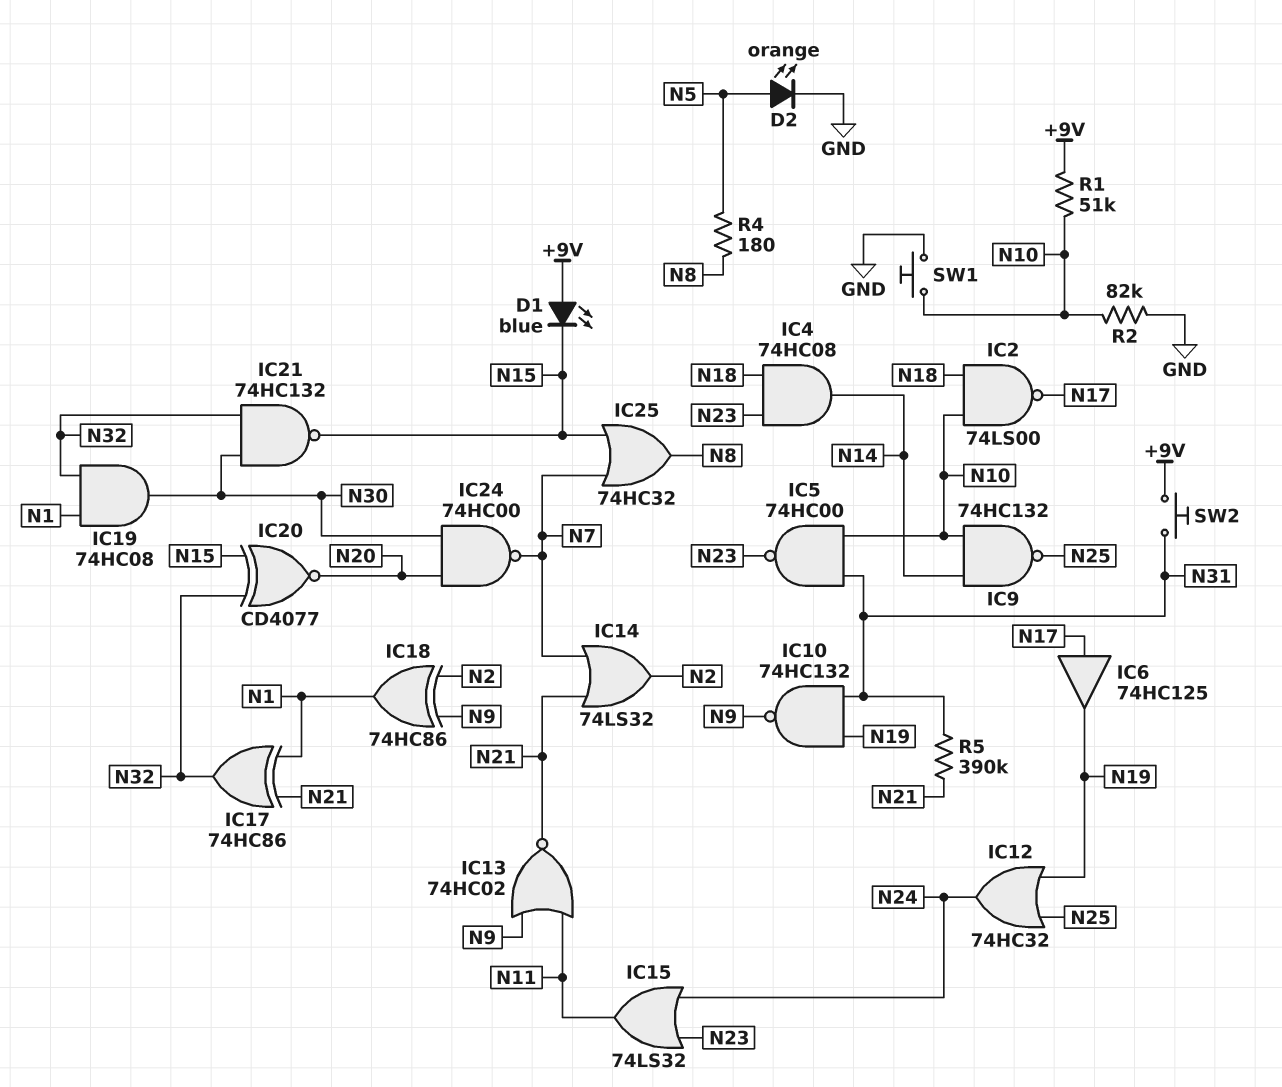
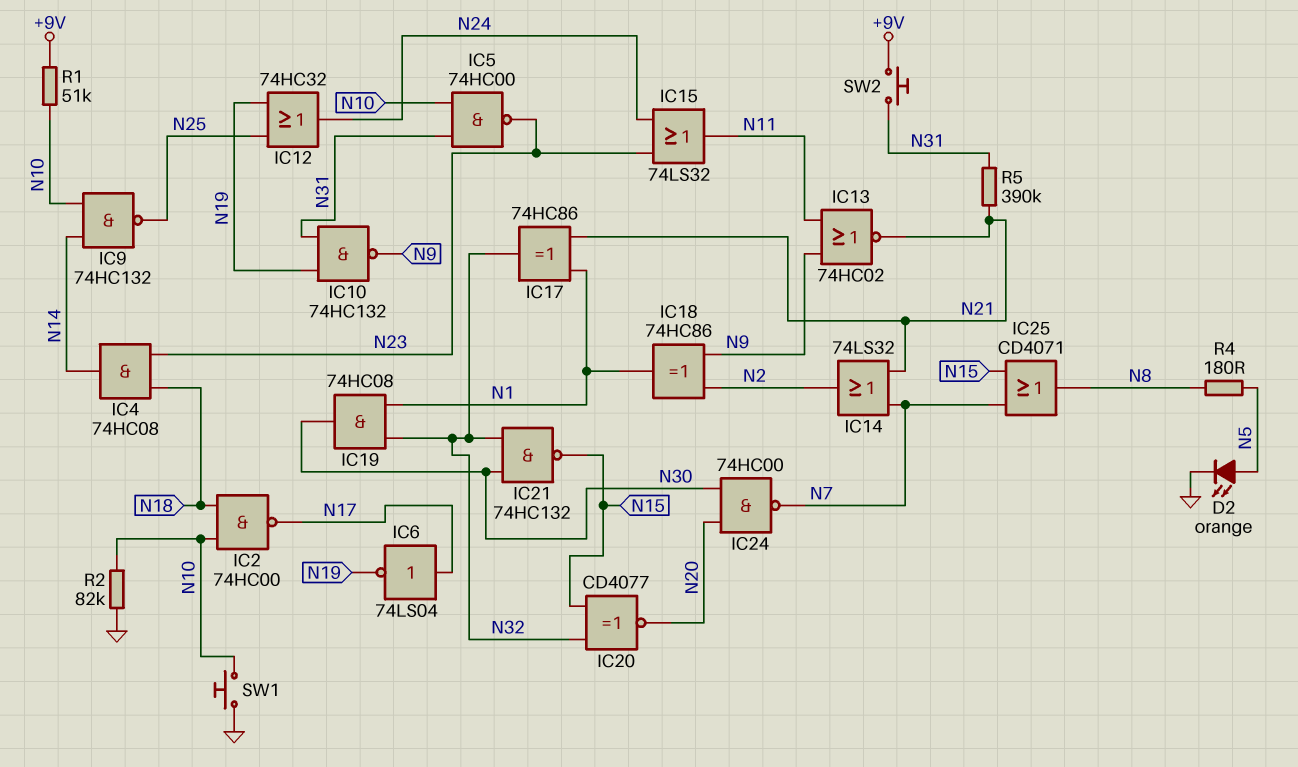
D1: LED blue (A +9V, K N15) -> none
IC2: NAND 74LS00 (in N10, in N18, out N17) -> NAND 74HC00 (in N10, in N18, out N17)
IC6: buffer 74HC125 (in N17, out N19) -> NOT 74LS04 (in N17, out N19)
IC25: OR 74HC32 (in N7, in N15, out N8) -> OR CD4071 (in N7, in N15, out N8)

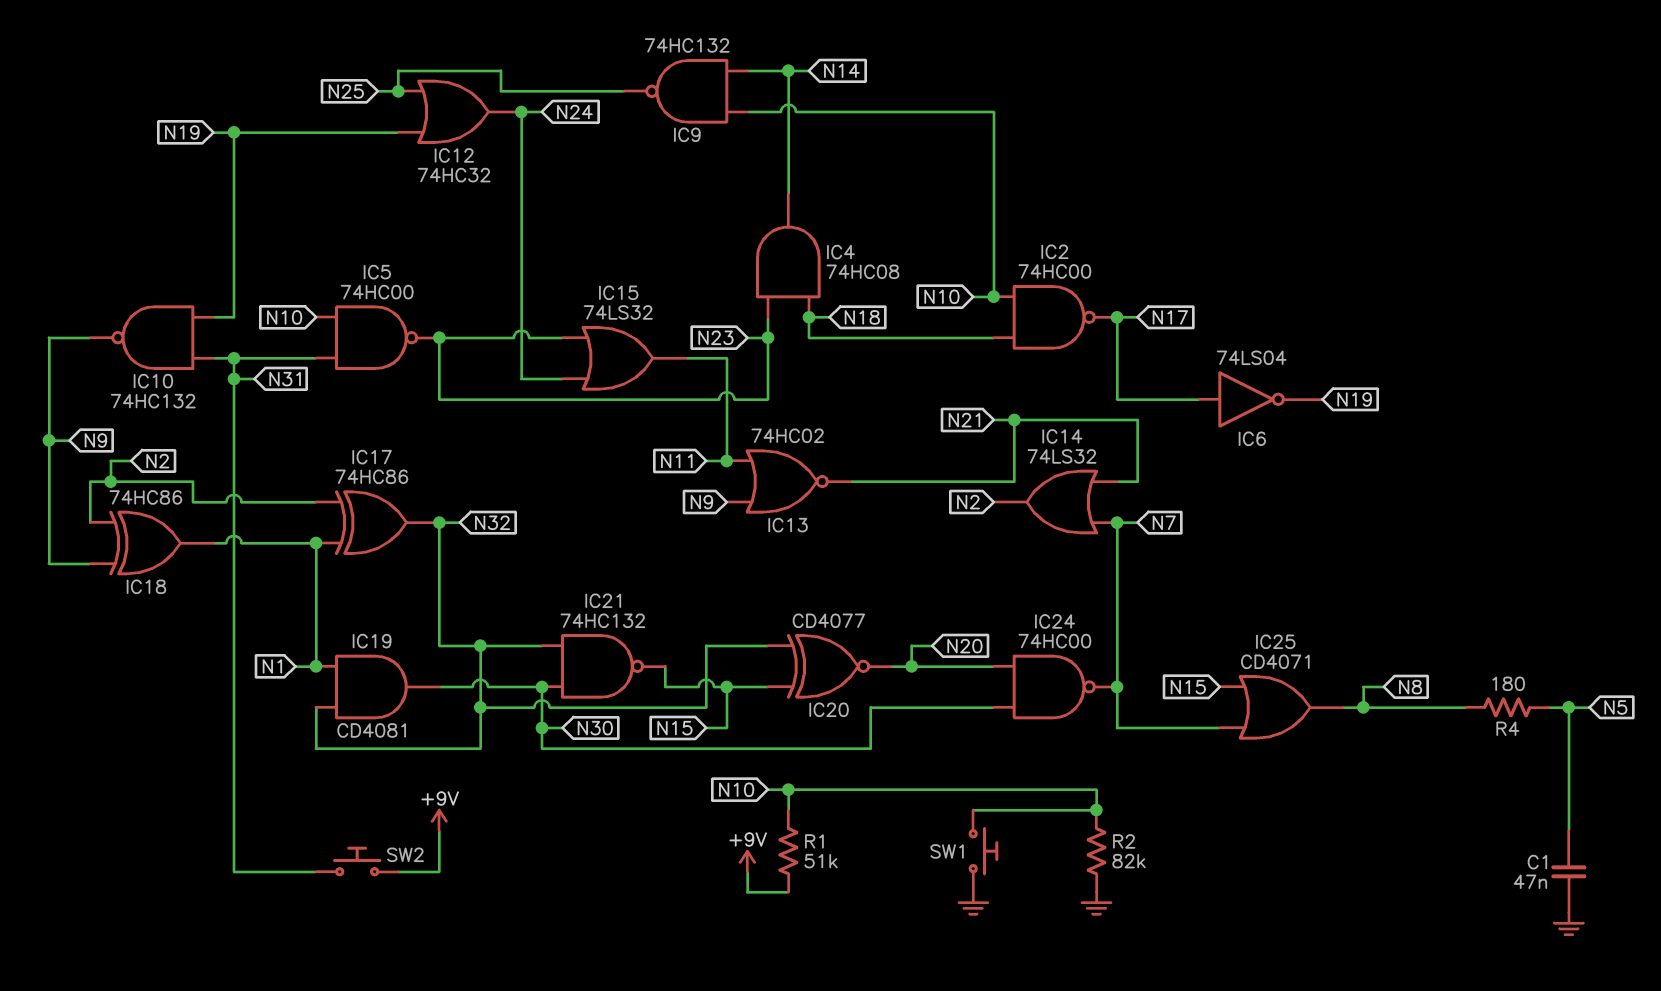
C1: none -> 47nF (GND, N5)
D2: LED orange (A N5, K GND) -> none
IC17: XOR 74HC86 (in N1, in N21, out N32) -> XOR 74HC86 (in N1, in N2, out N32)
IC19: AND 74HC08 (in N1, in N32, out N30) -> AND CD4081 (in N1, in N32, out N30)
R5: 390k (N21, N31) -> none

